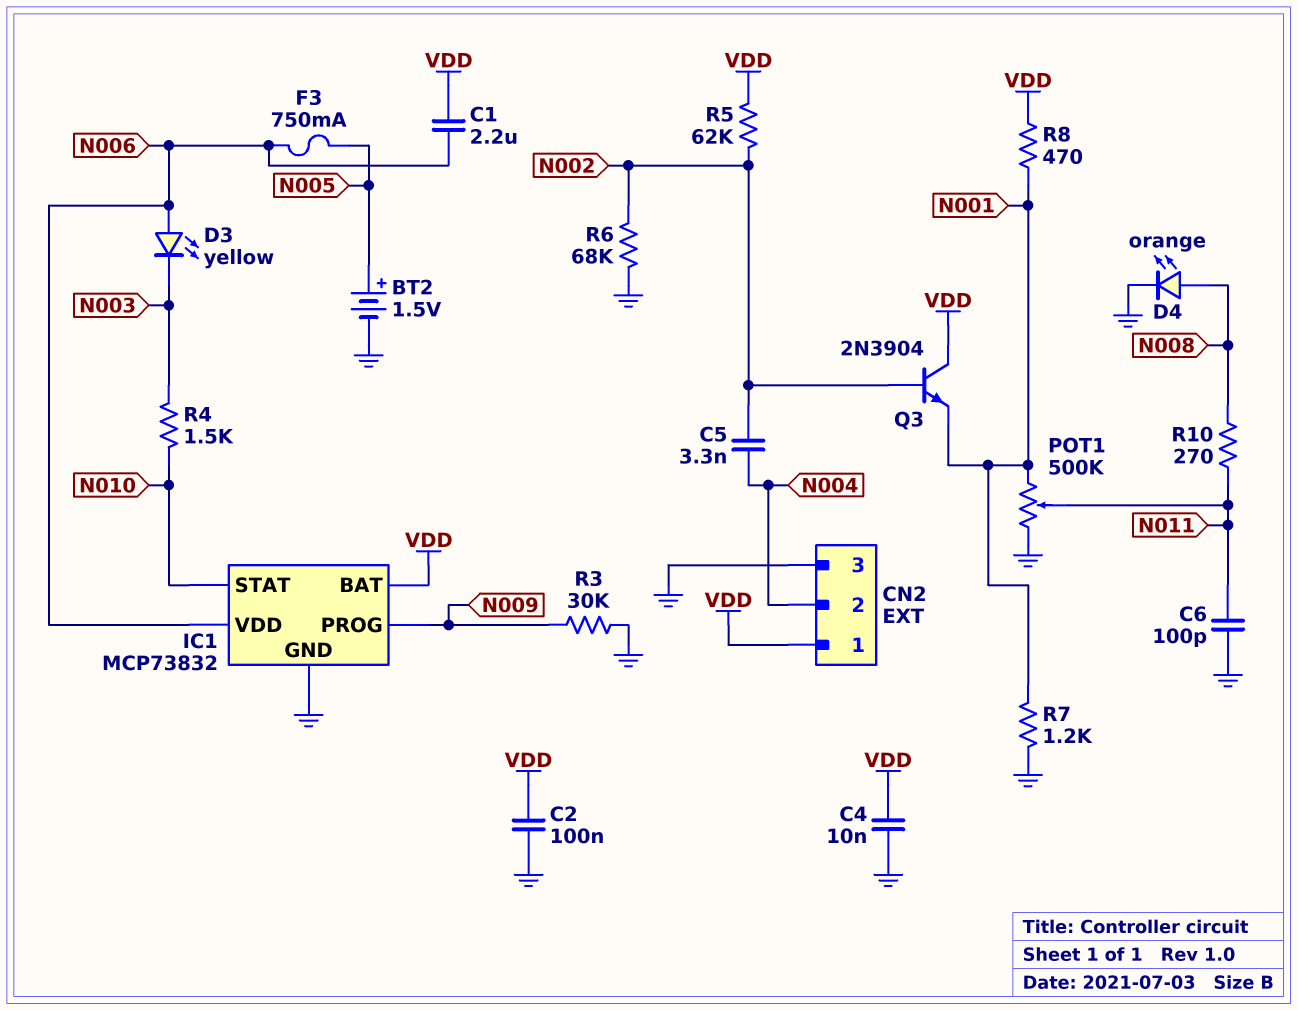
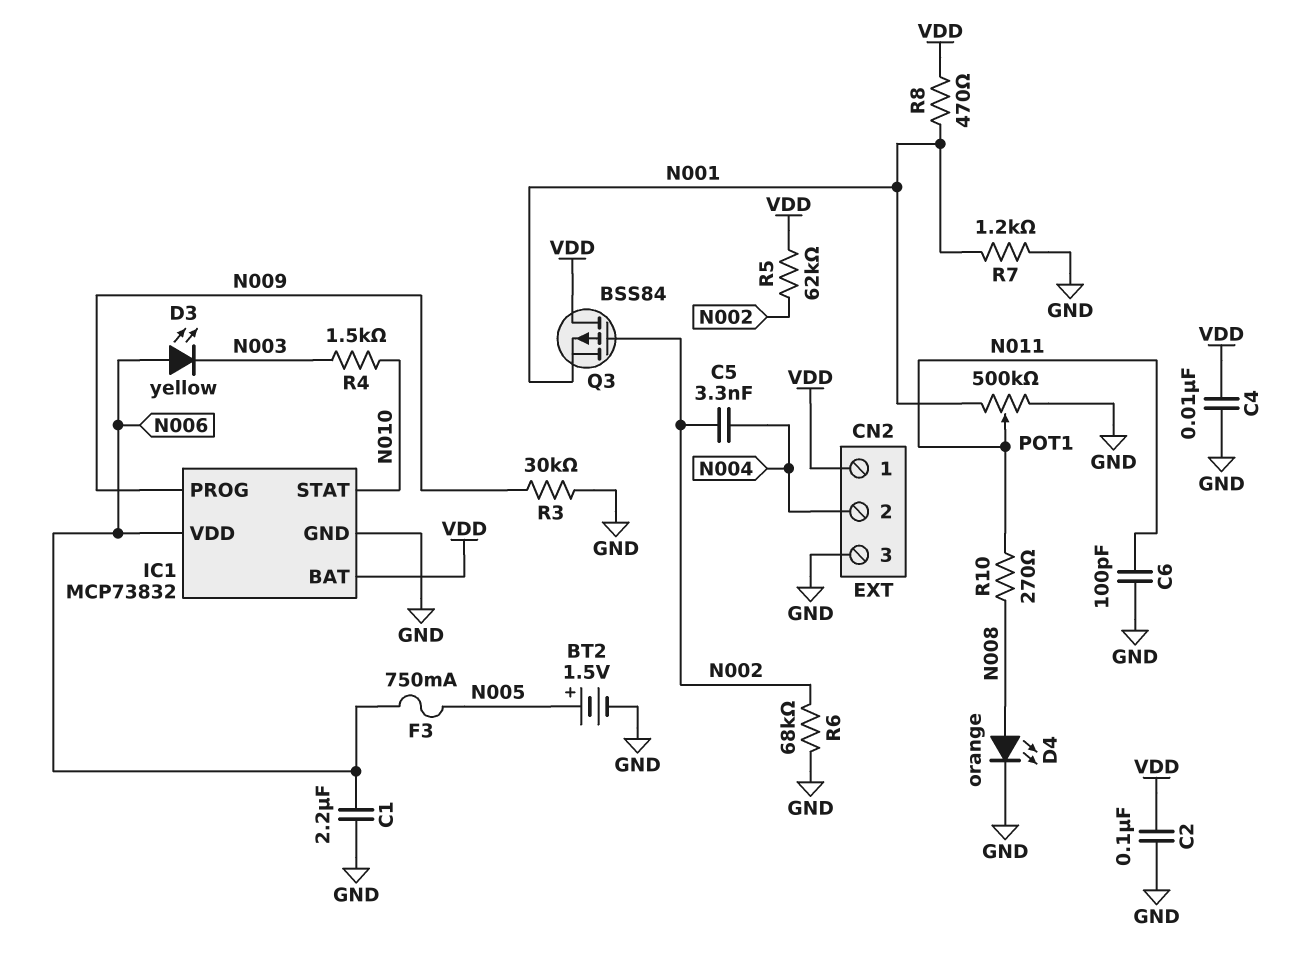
C1: 2.2uF (N006, VDD) -> 2.2uF (GND, N006)
Q3: NPN 2N3904 (B N002, C VDD, E N001) -> PMOS BSS84 (G N002, D VDD, S N001)

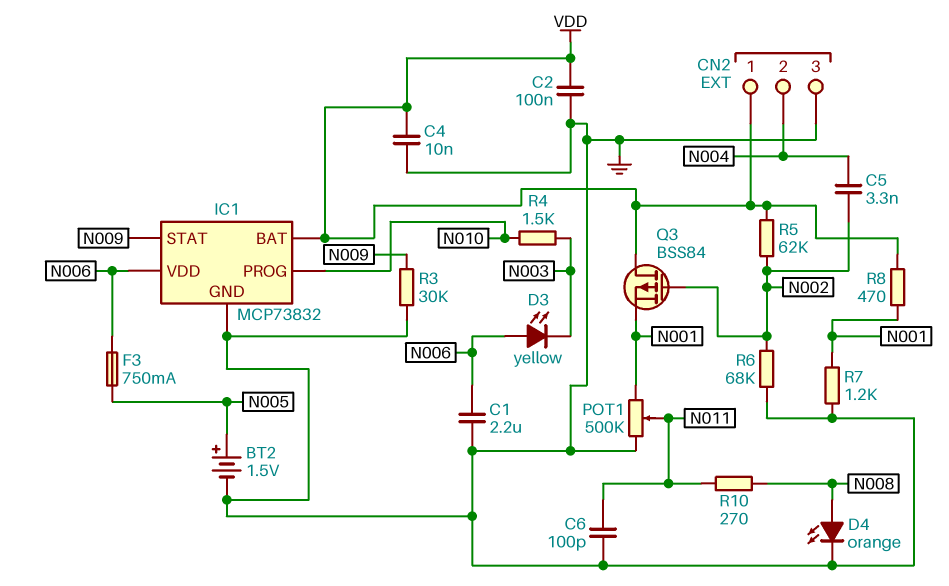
IC1 pin PROG: N009 -> N010
IC1 pin STAT: N010 -> N009

